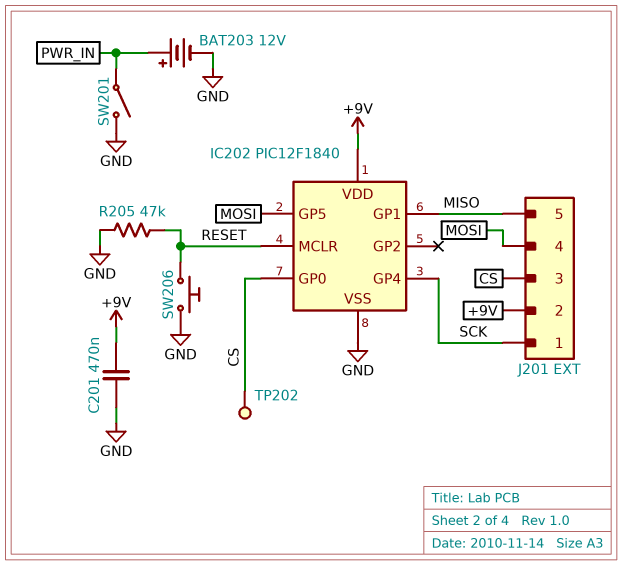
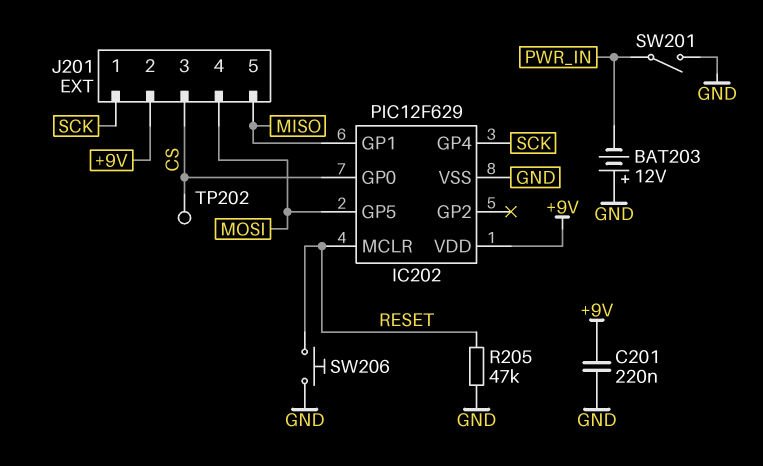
BAT203: 12V (plus PWR_IN, minus GND) -> 12V (plus GND, minus PWR_IN)
C201: 470nF (+9V, GND) -> 220nF (+9V, GND)
IC202: PIC12F1840 -> PIC12F629

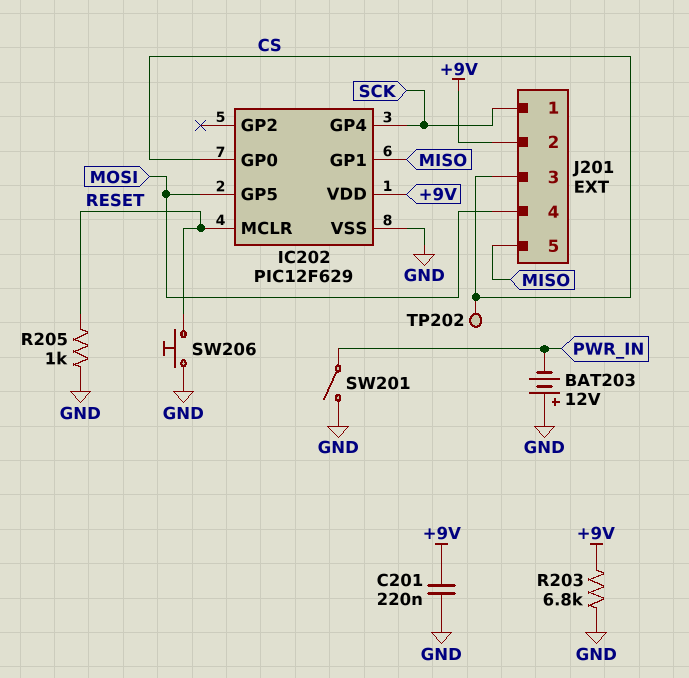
R203: none -> 6.8k (+9V, GND)
R205: 47k (GND, RESET) -> 1k (GND, RESET)

